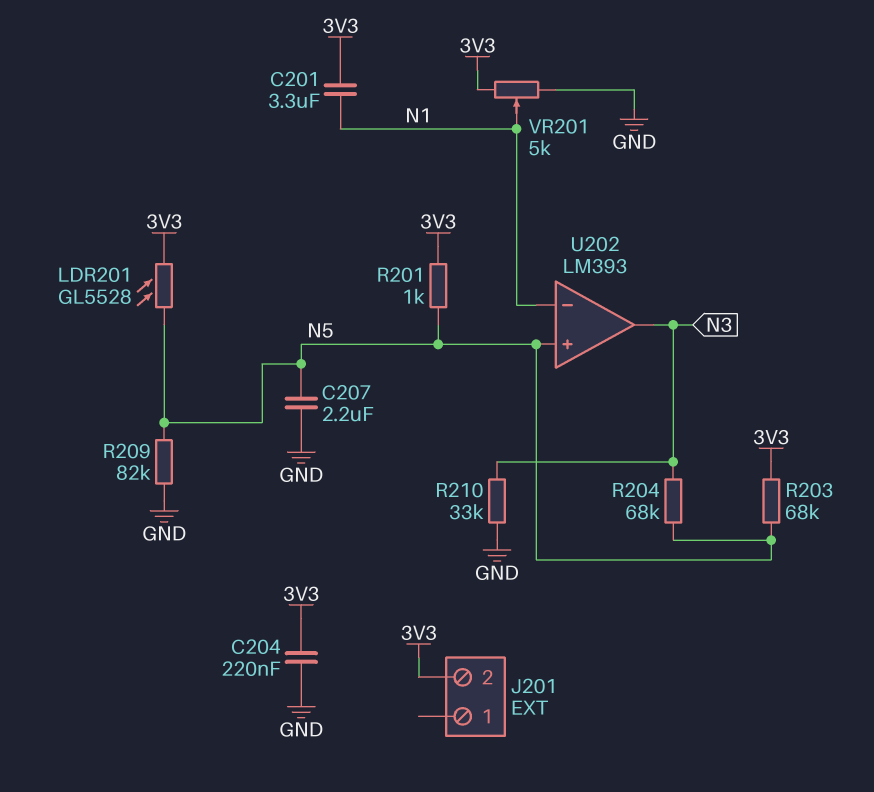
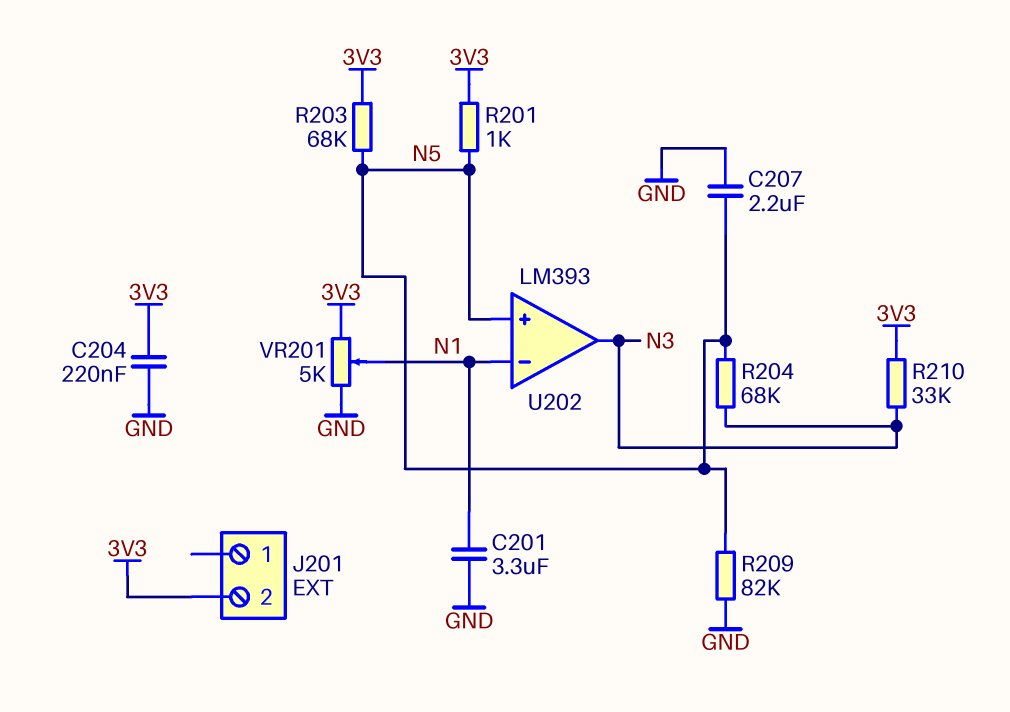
C201: 3.3uF (3V3, N1) -> 3.3uF (GND, N1)
LDR201: GL5528 (3V3, N5) -> none
R210: 33k (GND, N3) -> 33k (3V3, N3)

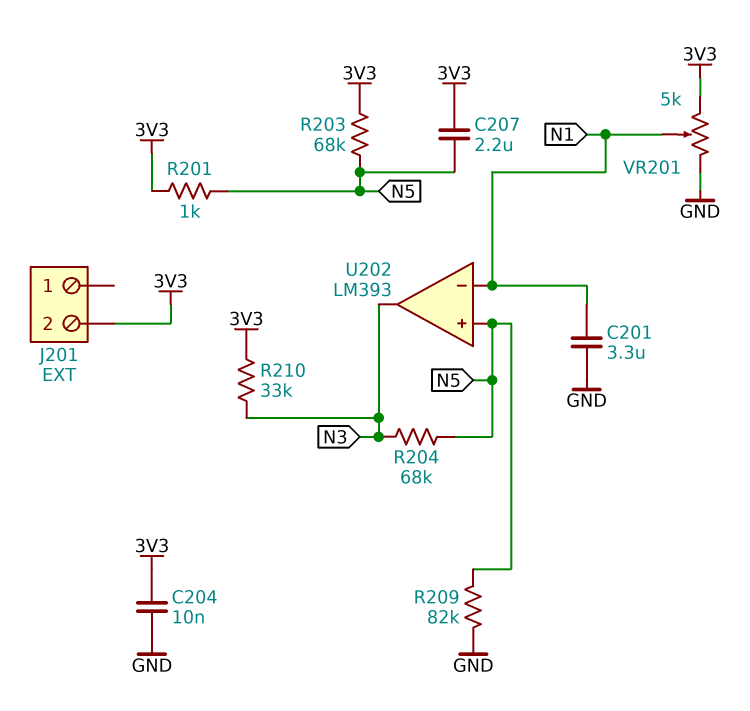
C204: 220nF (3V3, GND) -> 10nF (3V3, GND)
C207: 2.2uF (GND, N5) -> 2.2uF (3V3, N5)

